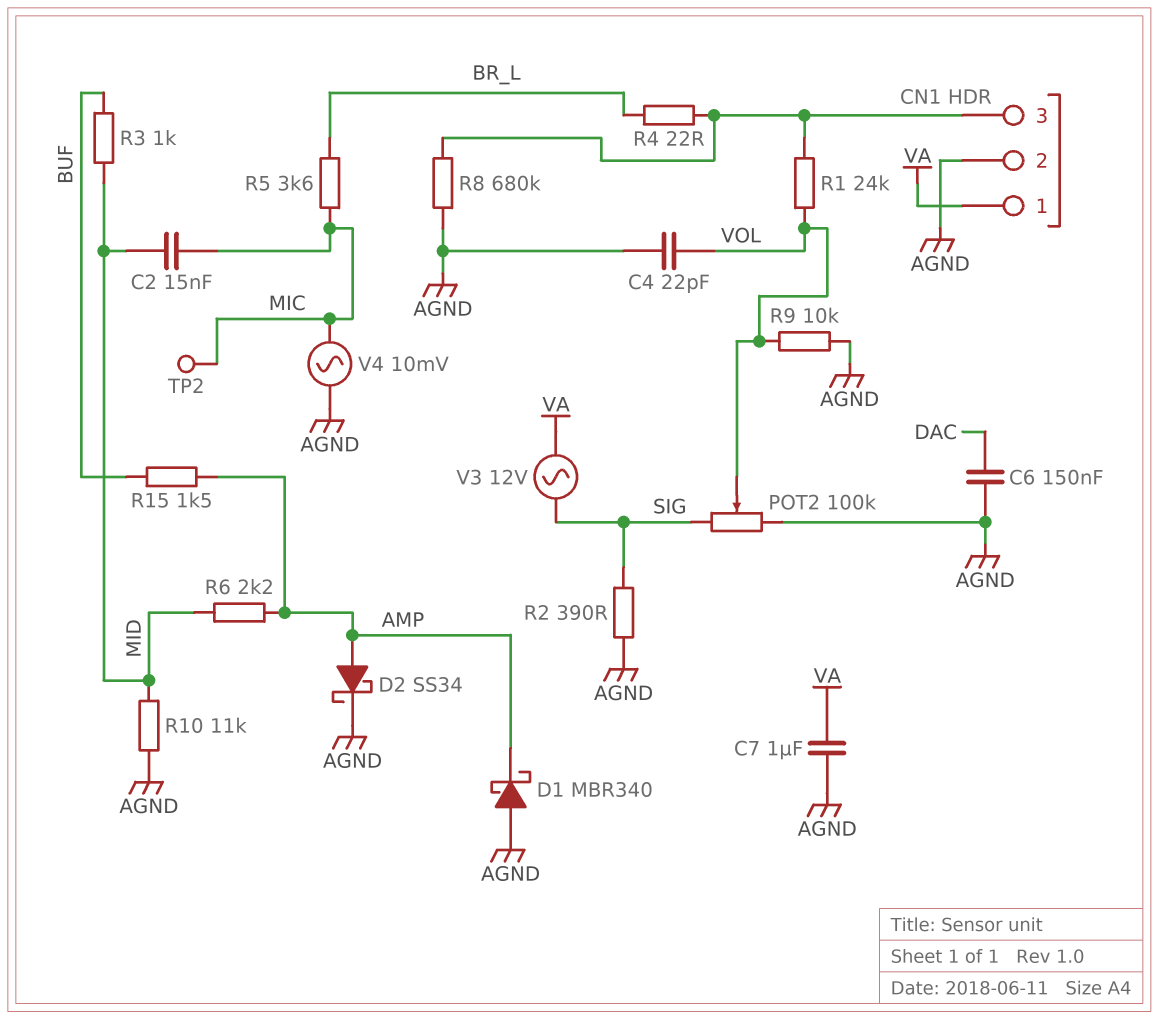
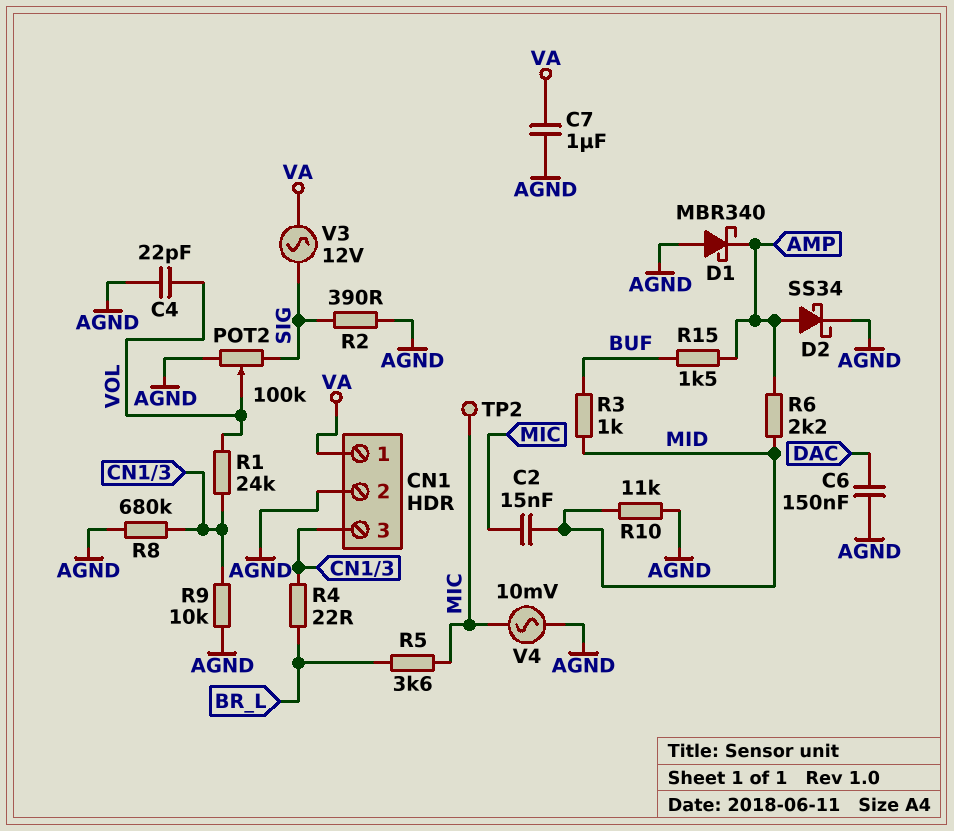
R9: 10k (AGND, VOL) -> 10k (AGND, CN1/3)

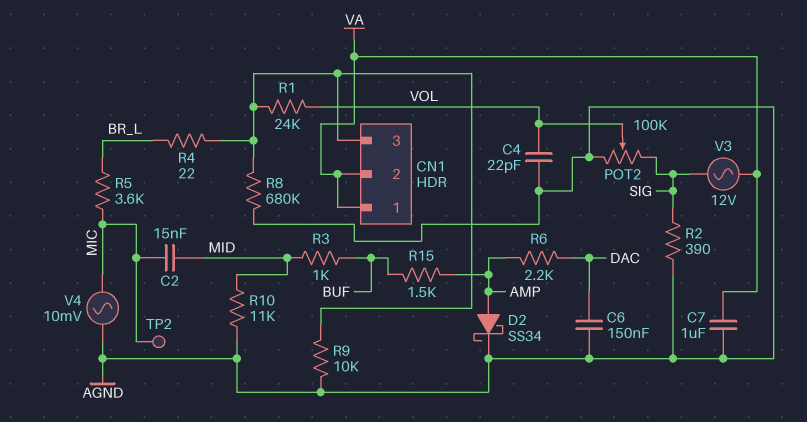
CN1 pin 2: AGND -> VA
D1: schottky MBR340 (A AGND, K AMP) -> none
R6: 2.2k (AMP, MID) -> 2.2k (AMP, DAC)

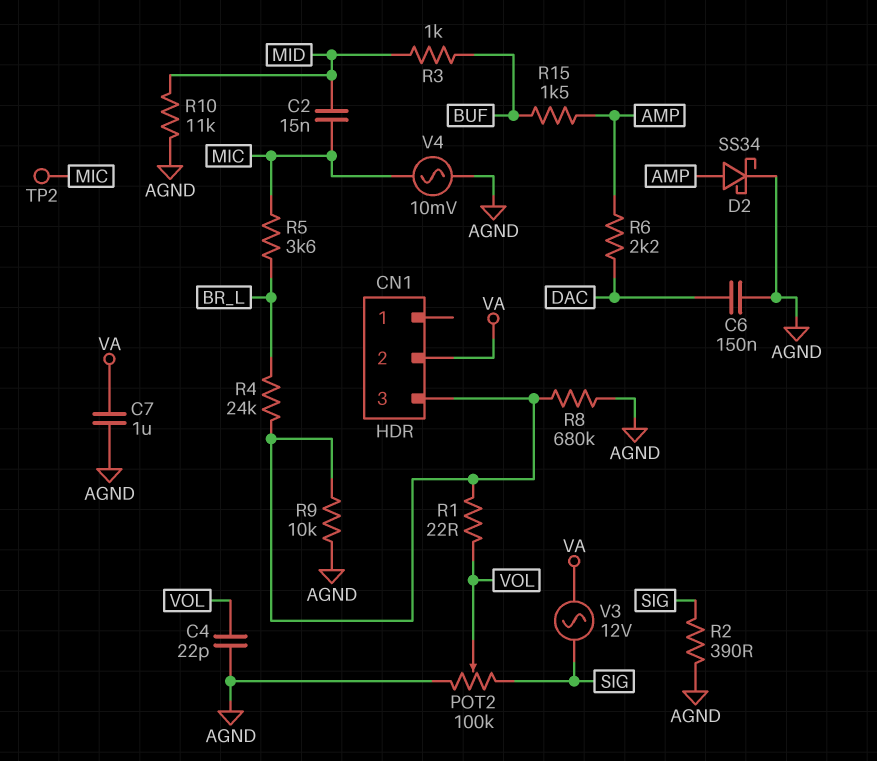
CN1 pin 1: VA -> none
R1: 24k (CN1/3, VOL) -> 22 (CN1/3, VOL)
R4: 22 (BR_L, CN1/3) -> 24k (BR_L, CN1/3)

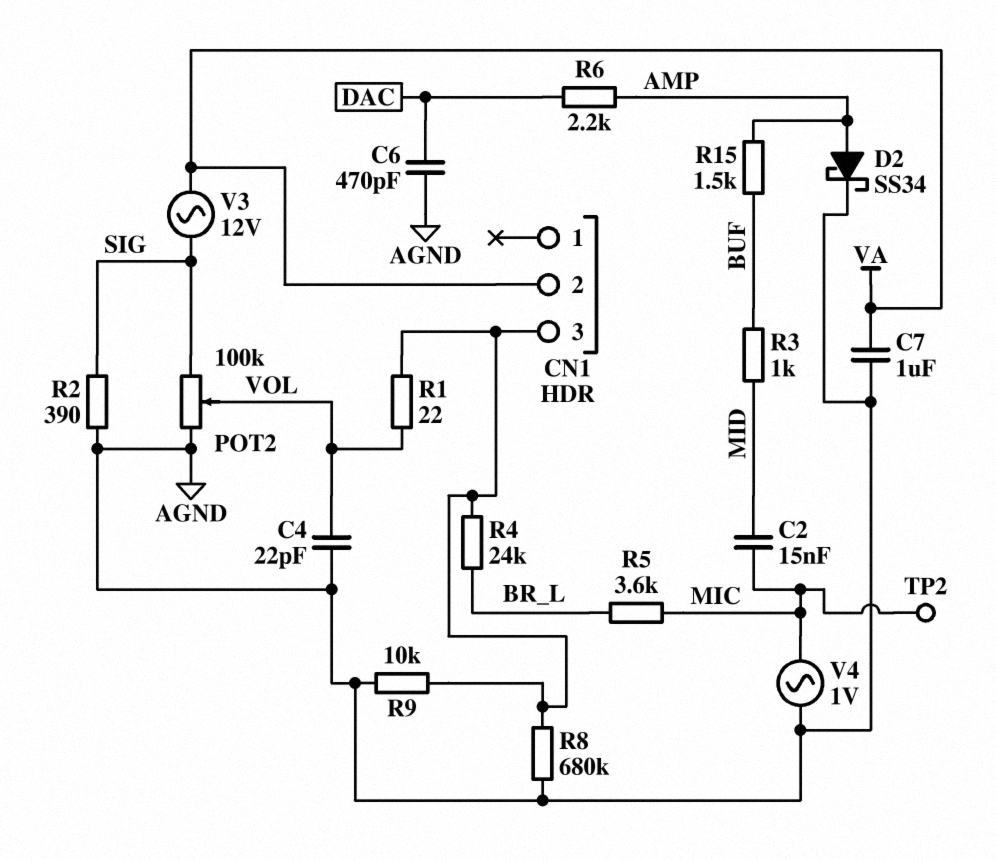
C6: 150nF (AGND, DAC) -> 470pF (AGND, DAC)
R10: 11k (AGND, MID) -> none
V4: AC 10mV (AGND, MIC) -> AC 1V (AGND, MIC)

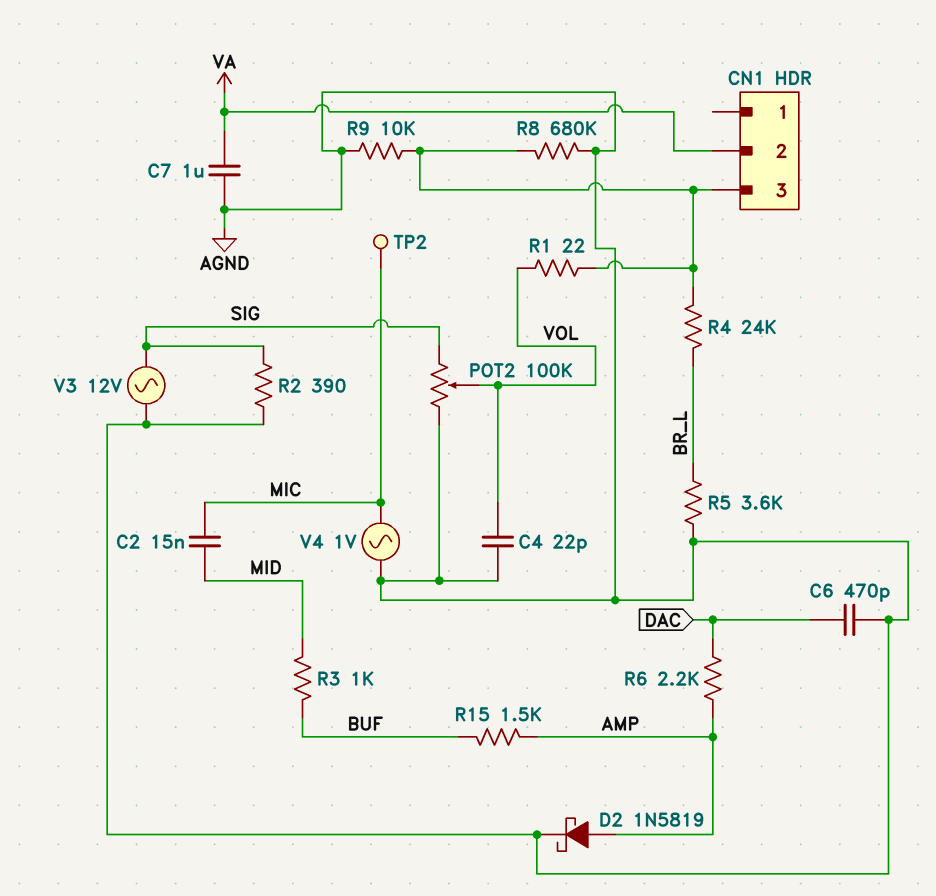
D2: schottky SS34 (A AMP, K AGND) -> schottky 1N5819 (A AMP, K AGND)
R5: 3.6k (BR_L, MIC) -> 3.6k (AGND, BR_L)
V3: AC 12V (SIG, VA) -> AC 12V (AGND, SIG)

